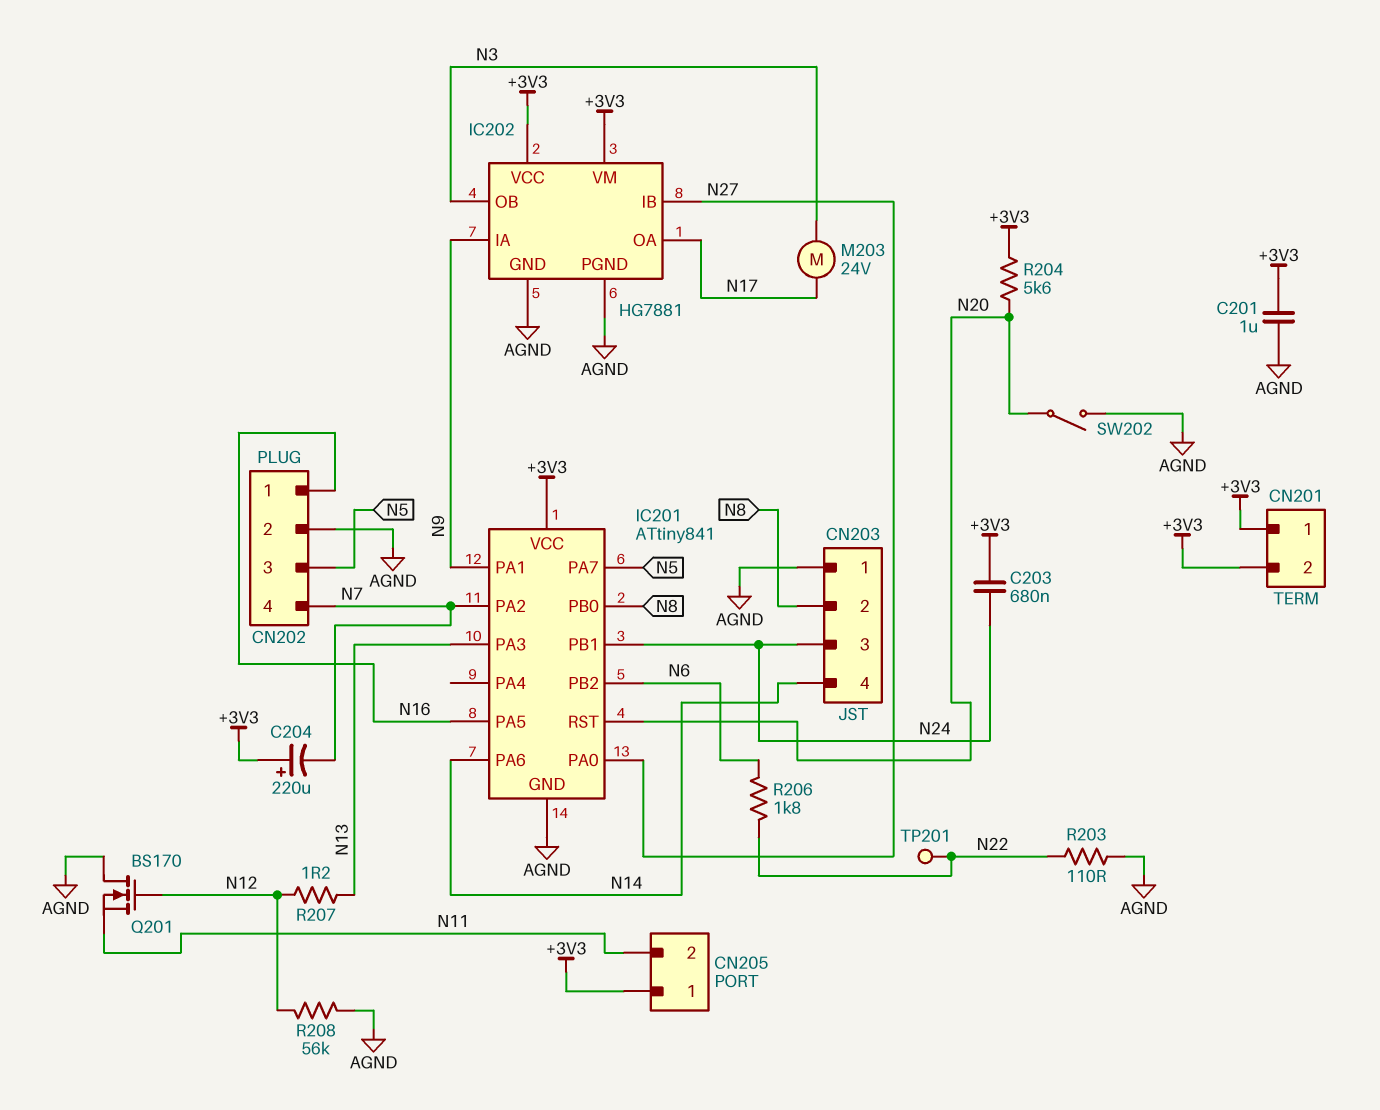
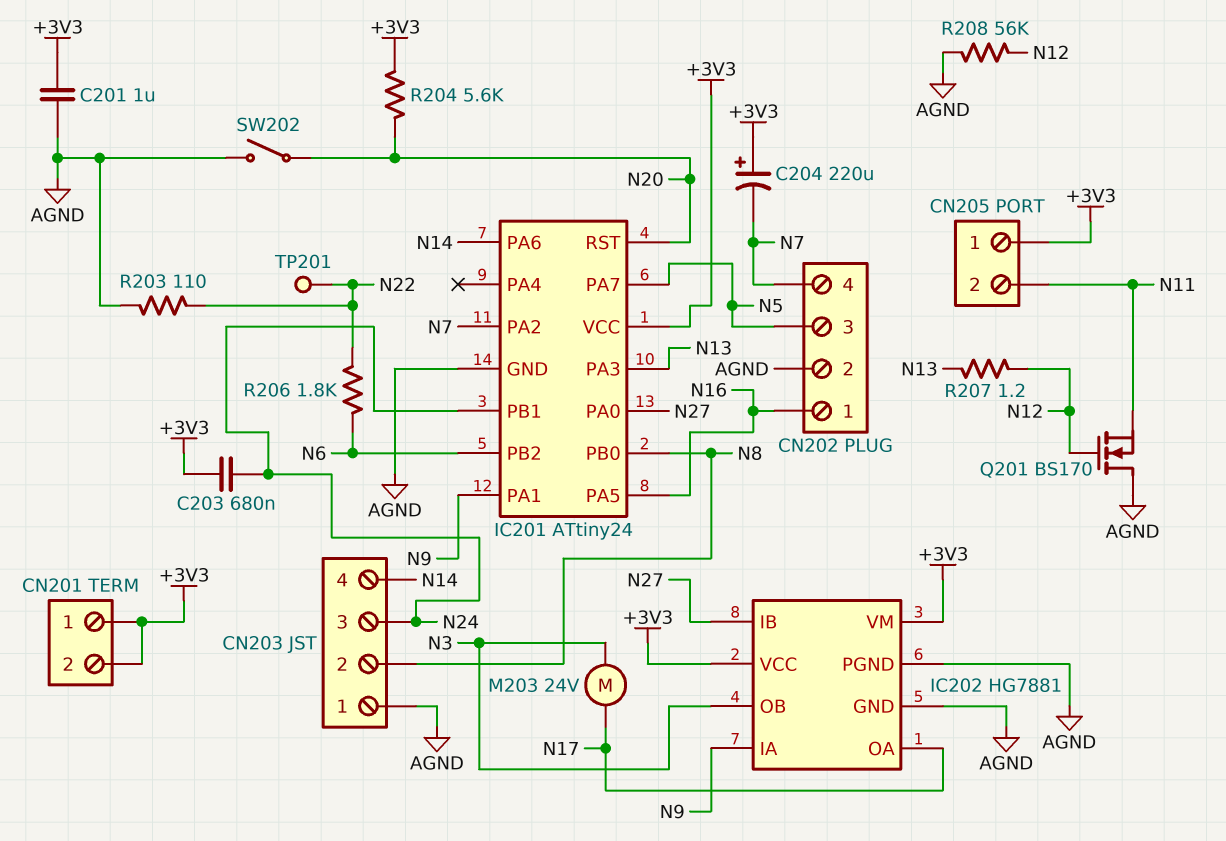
IC201: ATtiny841 -> ATtiny24

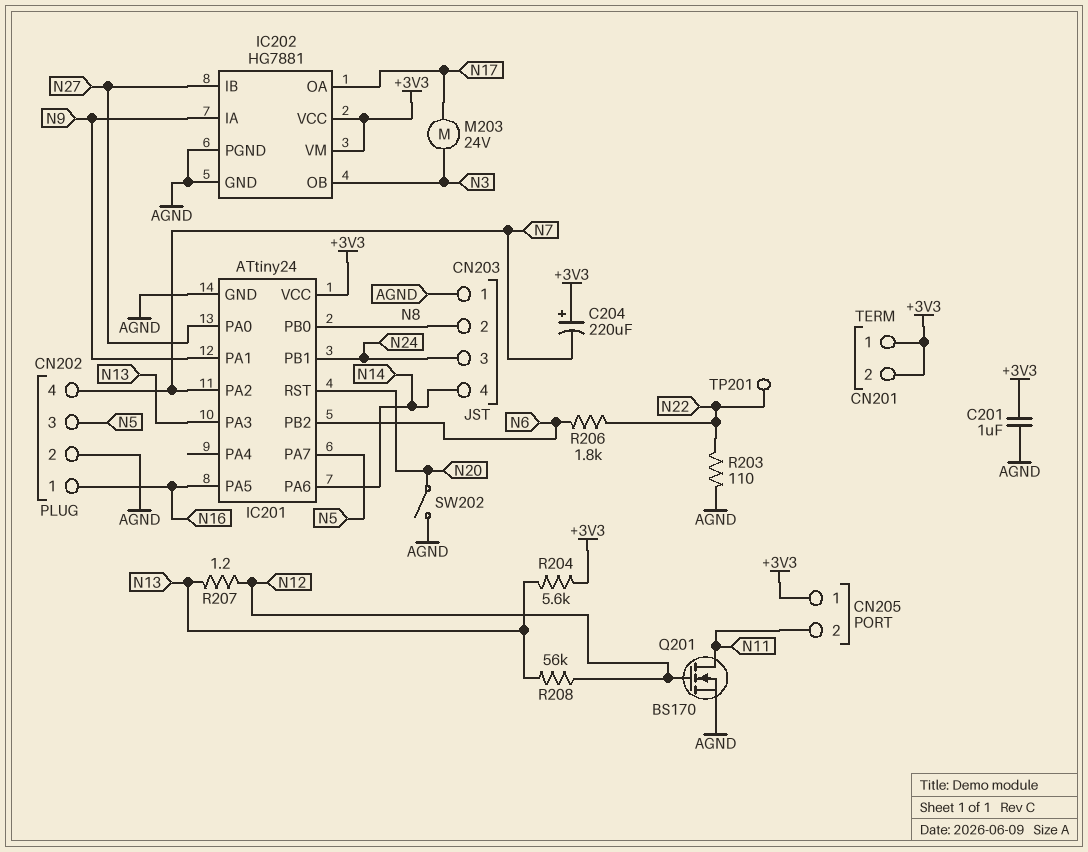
C203: 680nF (+3V3, N24) -> none
Q201: NMOS BS170 (G N12, D AGND, S N11) -> NMOS BS170 (G N12, D N11, S AGND)
R204: 5.6k (+3V3, N20) -> 5.6k (+3V3, N13)
R208: 56k (AGND, N12) -> 56k (N12, N13)

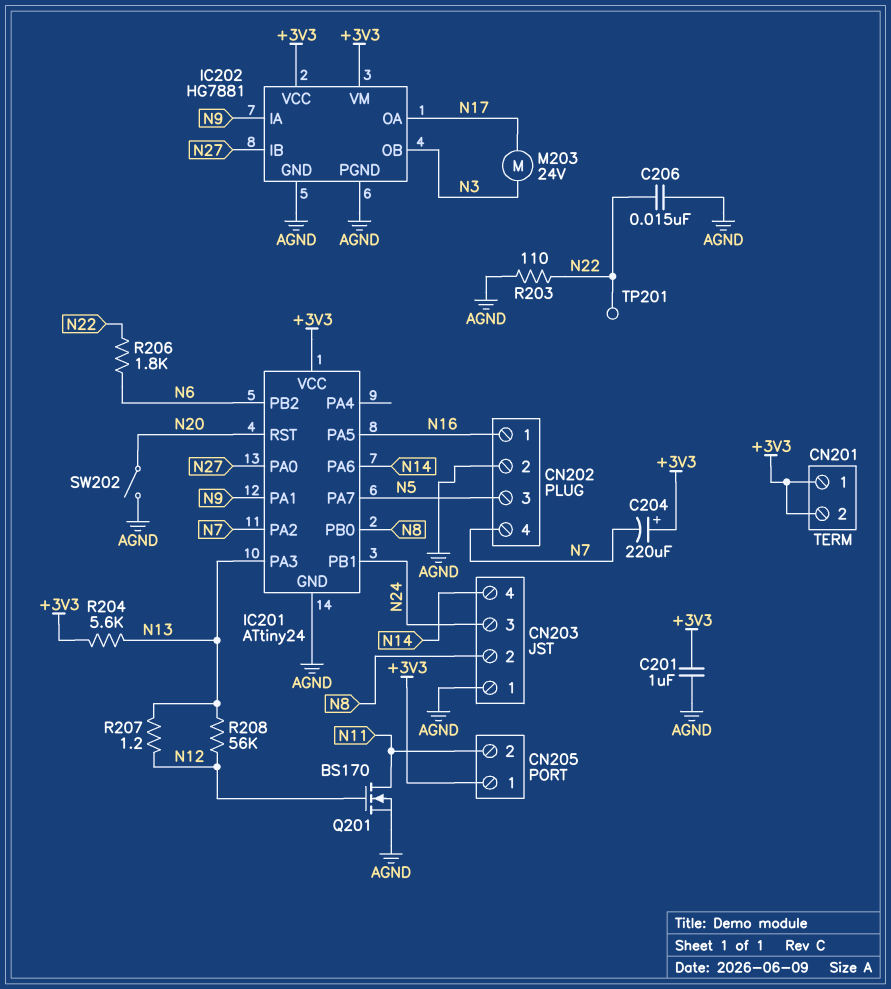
C206: none -> 15nF (AGND, N22)

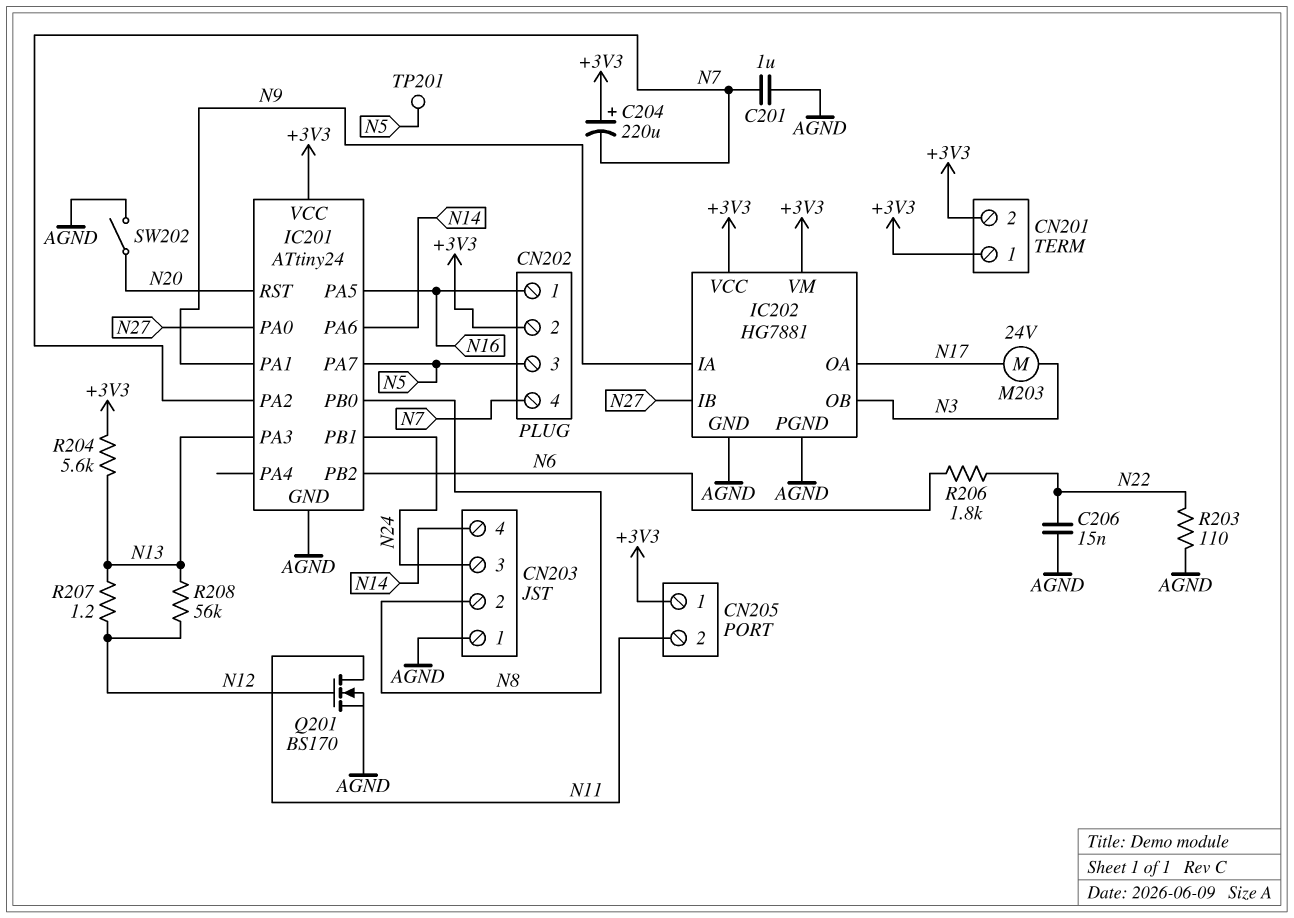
C201: 1uF (+3V3, AGND) -> 1uF (AGND, N7)
CN202 pin 2: AGND -> +3V3
TP201: test point (N22) -> test point (N5)

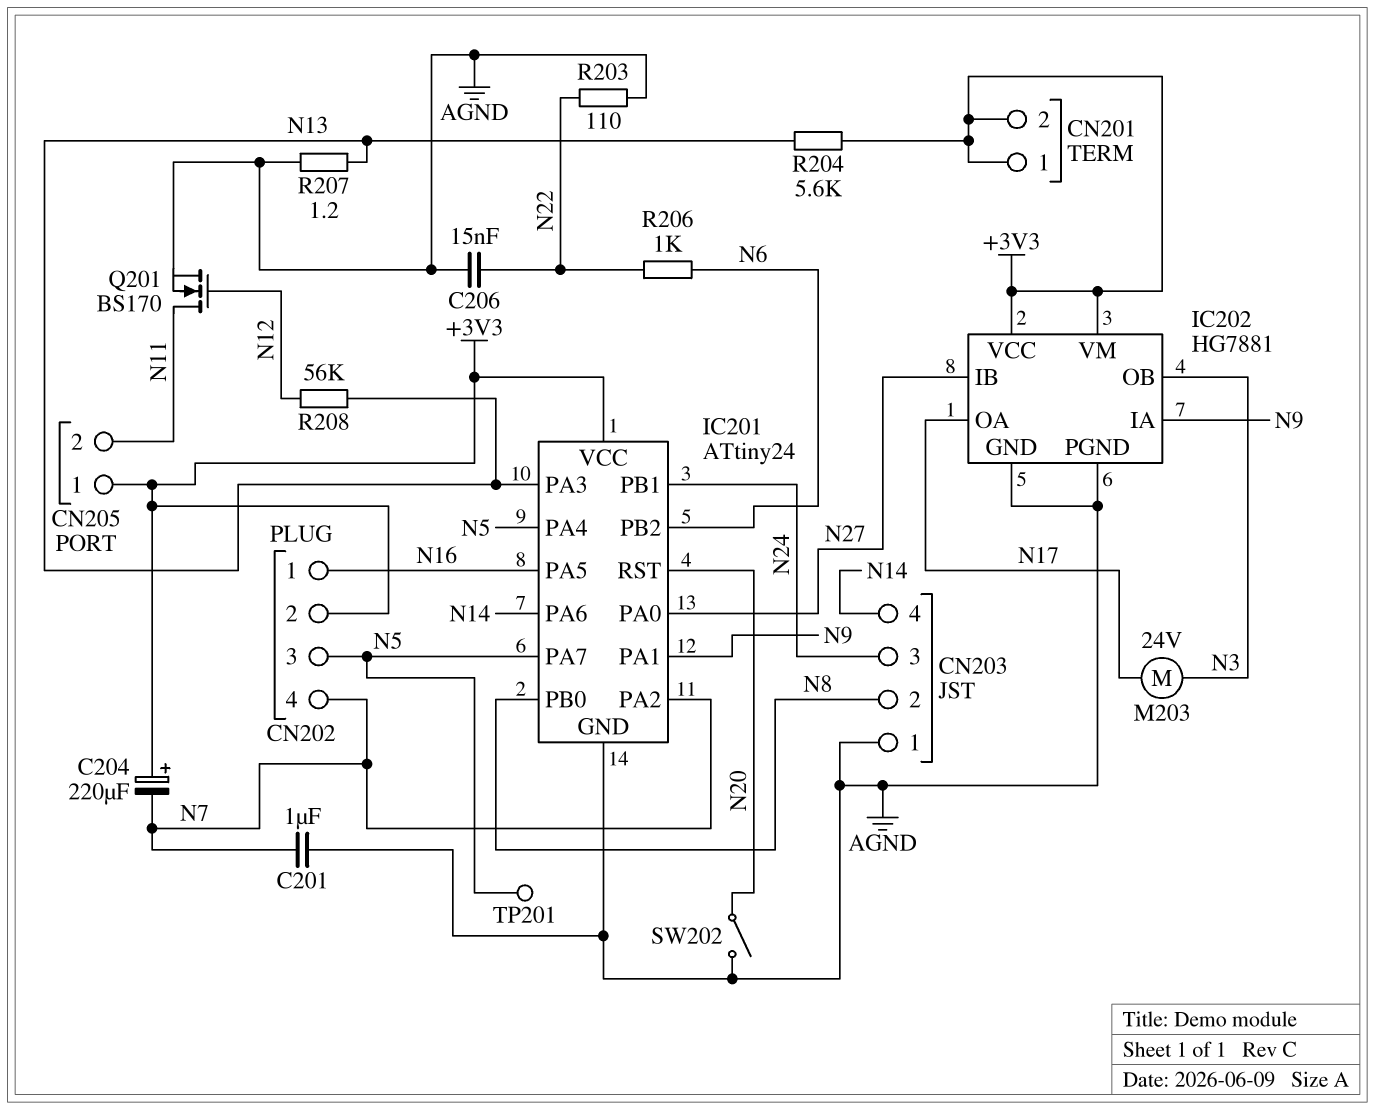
IC201 pin PA4: none -> N5
R206: 1.8k (N6, N22) -> 1k (N6, N22)
R207: 1.2 (N12, N13) -> 1.2 (AGND, N13)

